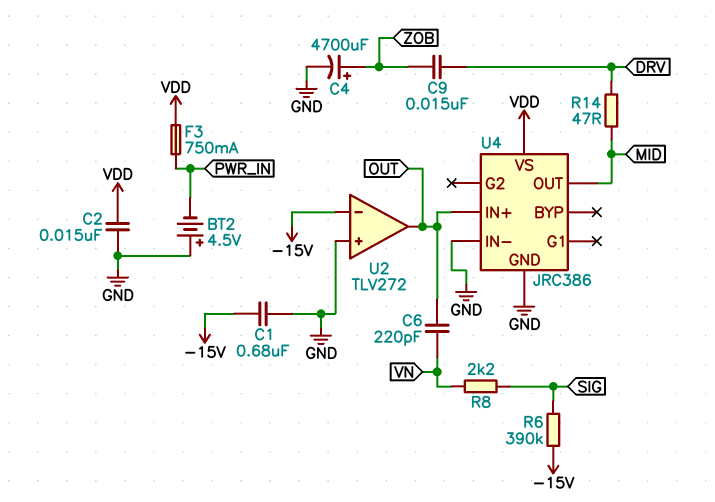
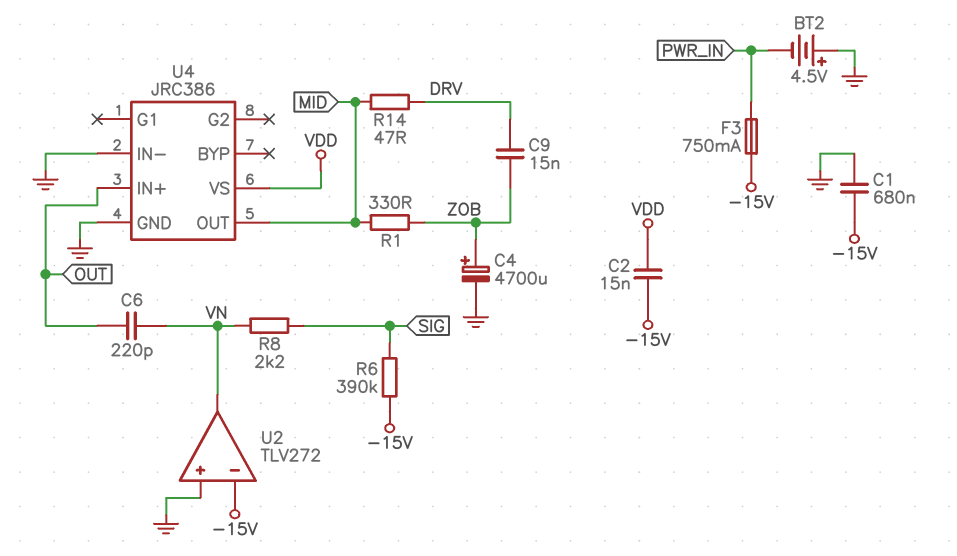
C2: 15nF (GND, VDD) -> 15nF (-15V, VDD)
F3: 750mA (PWR_IN, VDD) -> 750mA (-15V, PWR_IN)
R1: none -> 330 (MID, ZOB)
U2 pin out: OUT -> VN

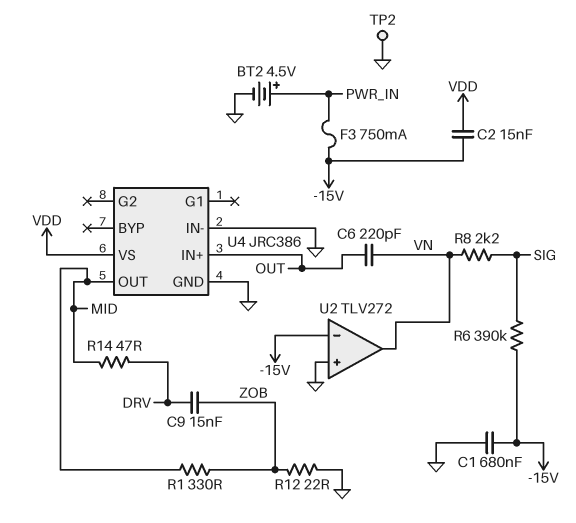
BT2: 4.5V (plus GND, minus PWR_IN) -> 4.5V (plus PWR_IN, minus GND)
C4: 4700uF (plus ZOB, minus GND) -> none
R12: none -> 22 (GND, ZOB)
TP2: none -> test point (GND)

